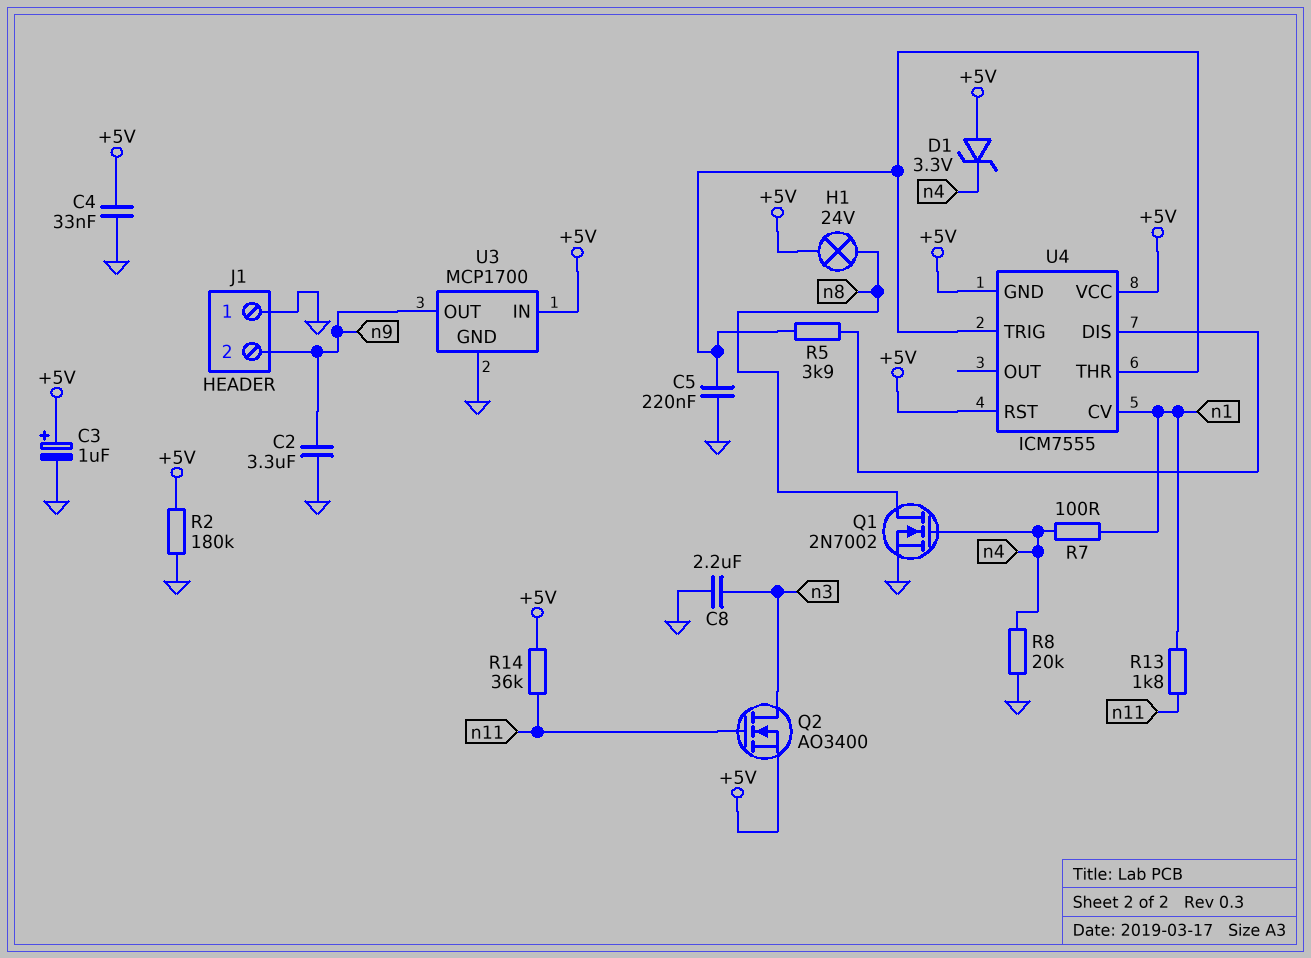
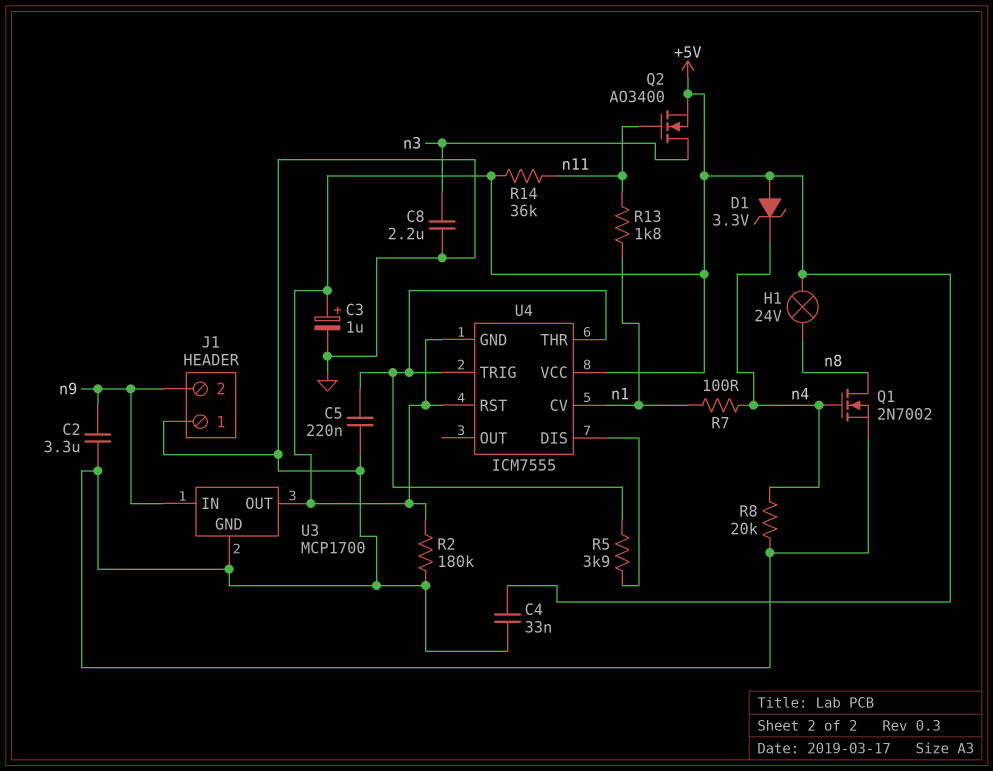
U3 pin IN: +5V -> n9
U3 pin OUT: n9 -> +5V

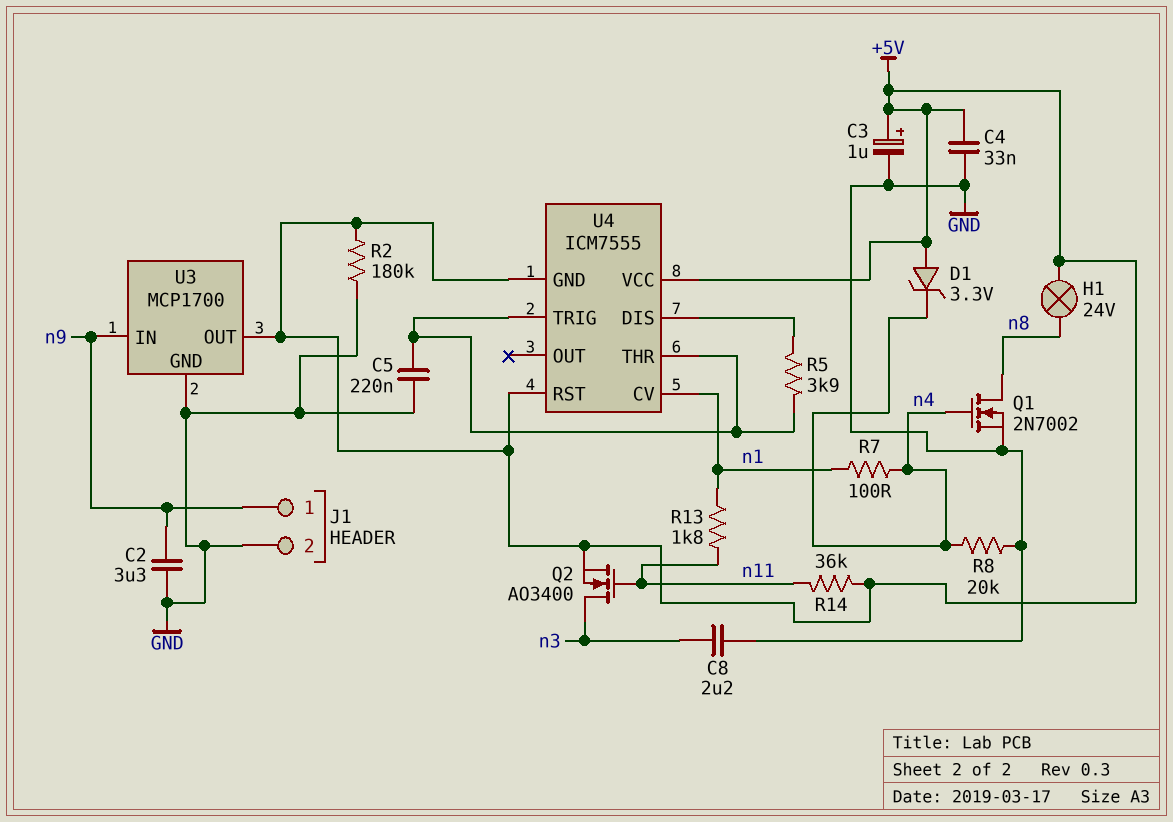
J1 pin 1: GND -> n9
J1 pin 2: n9 -> GND

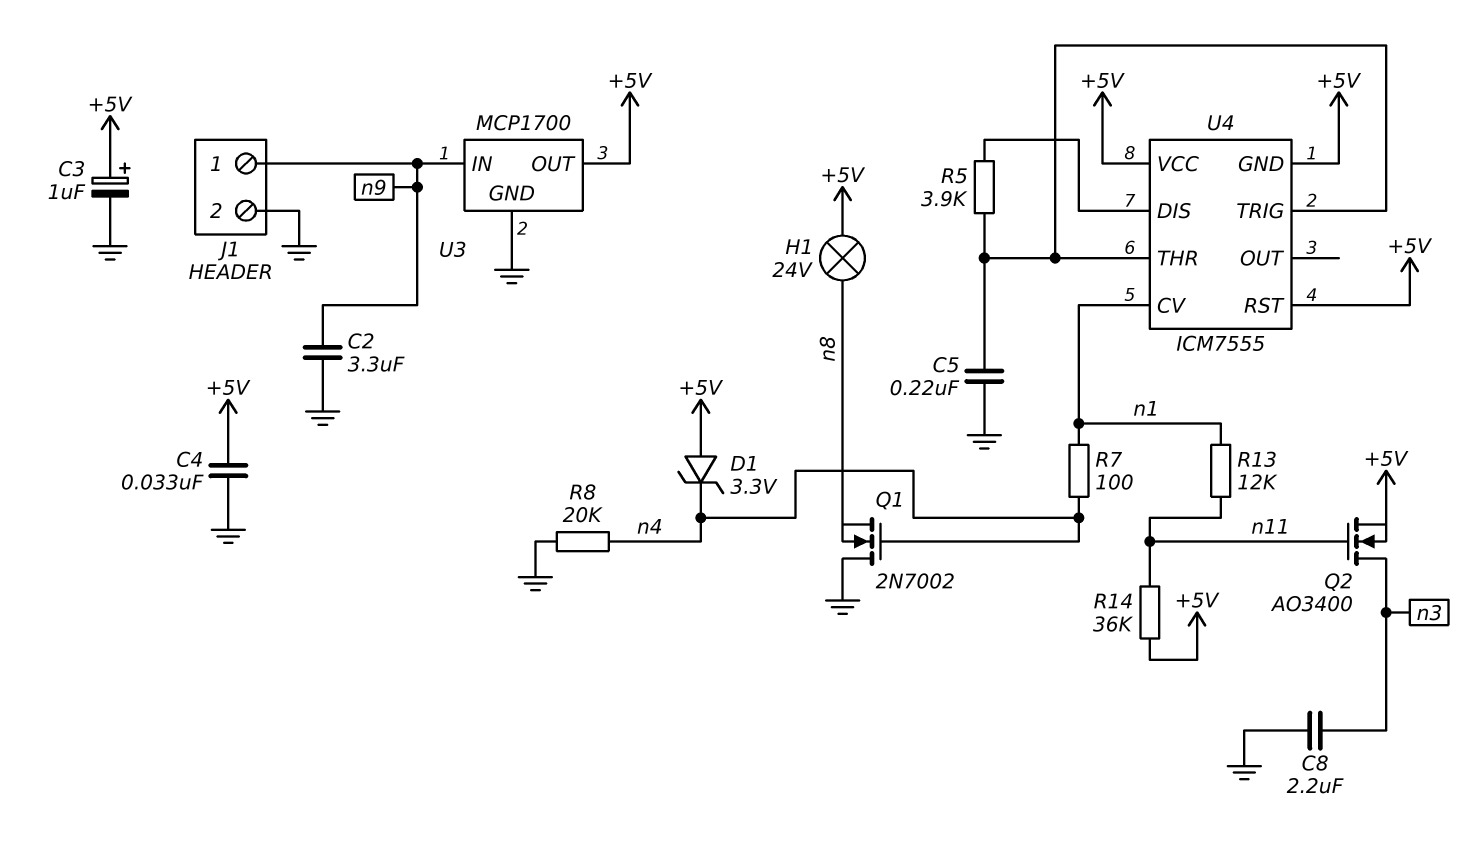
Q1: NMOS 2N7002 (G n4, D n8, S GND) -> NMOS 2N7002 (G n4, D GND, S n8)
R2: 180k (+5V, GND) -> none
R13: 1.8k (n1, n11) -> 12k (n1, n11)

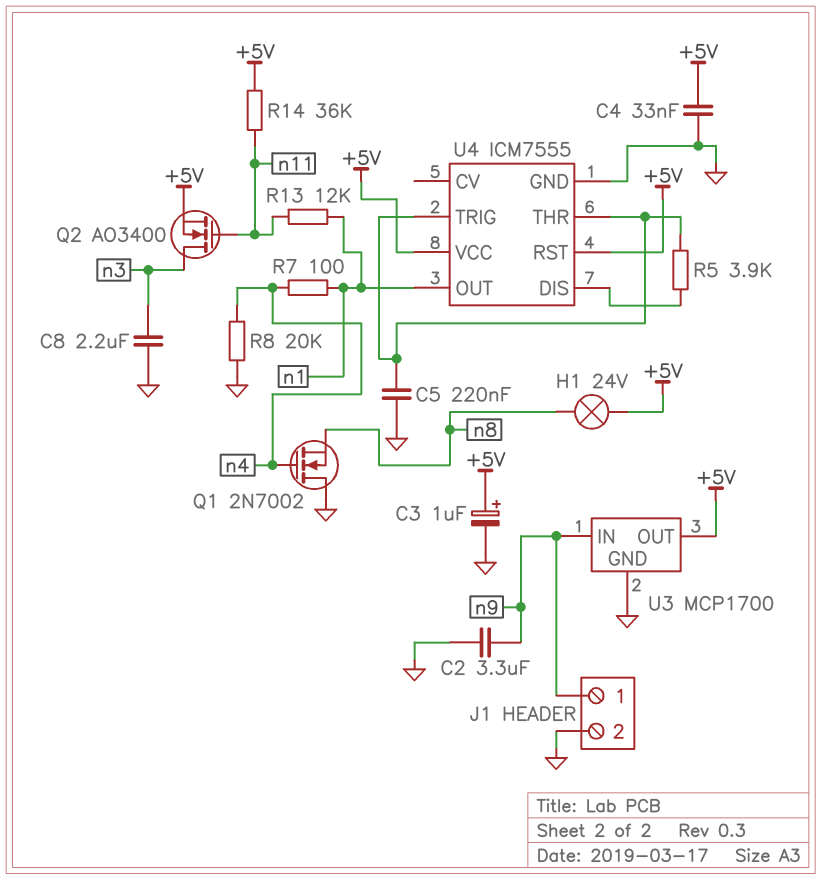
D1: zener 3.3V (A +5V, K n4) -> none
U4 pin CV: n1 -> none
U4 pin GND: +5V -> GND
U4 pin OUT: none -> n1

